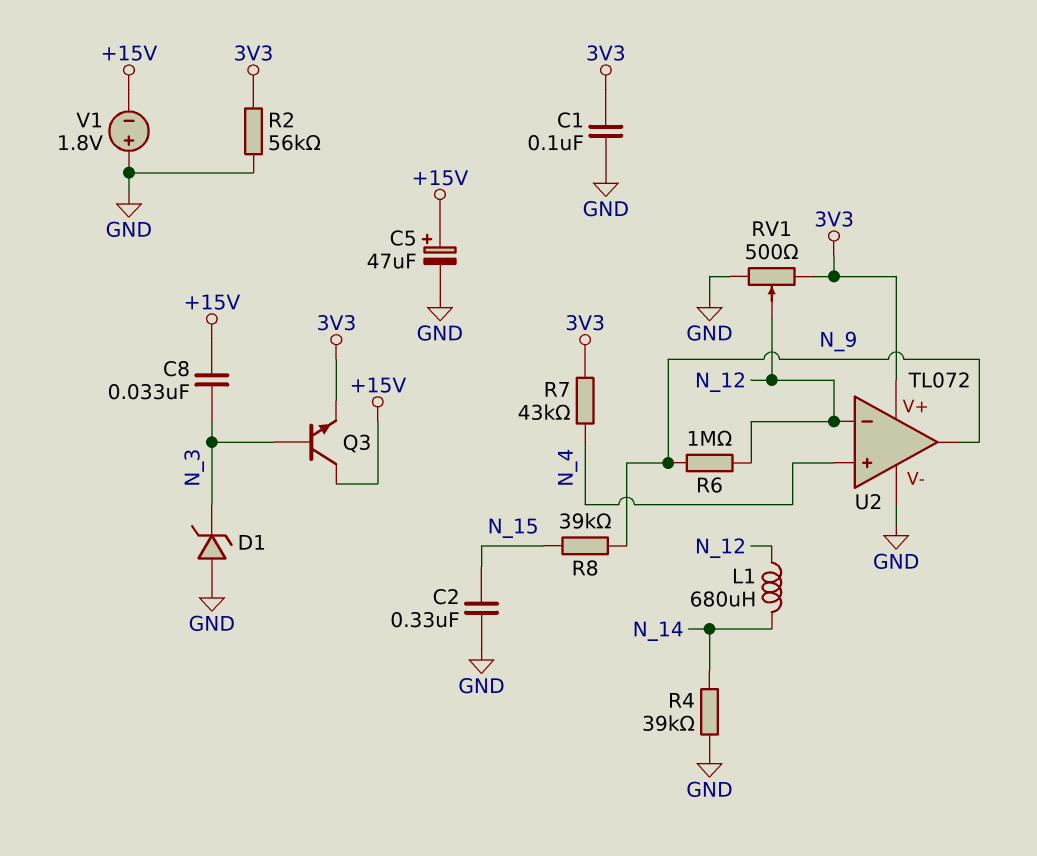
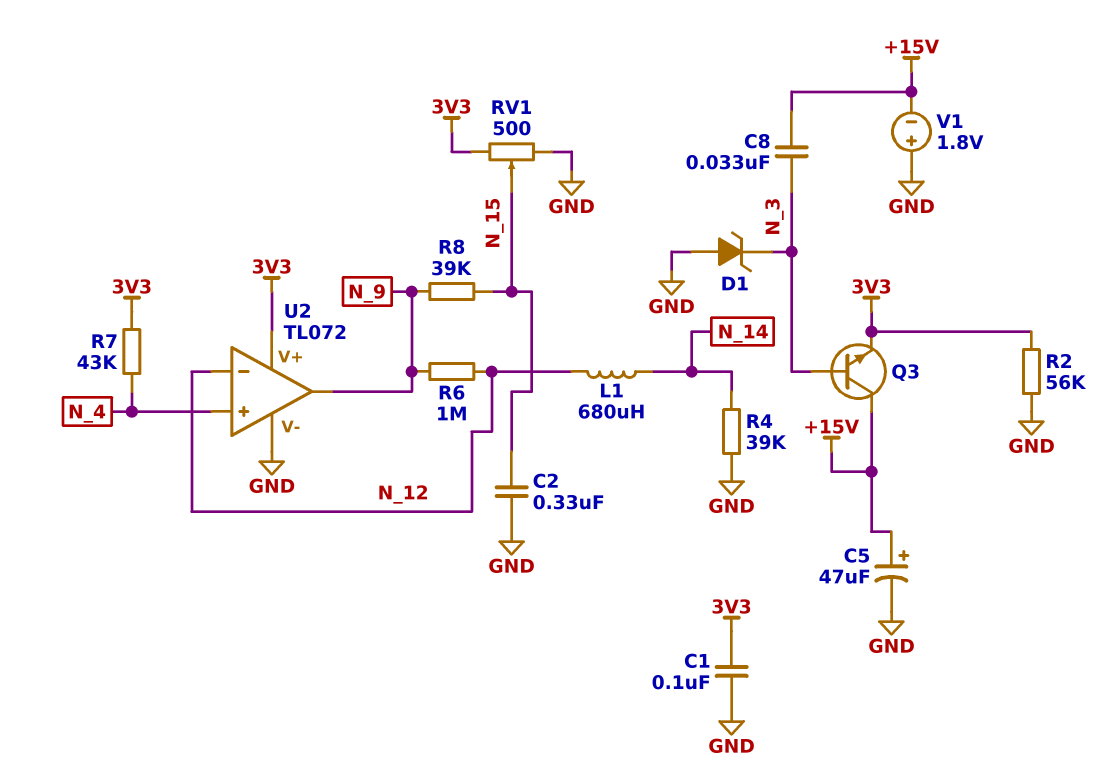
RV1: 500 (3V3, GND, wiper N_12) -> 500 (3V3, GND, wiper N_15)

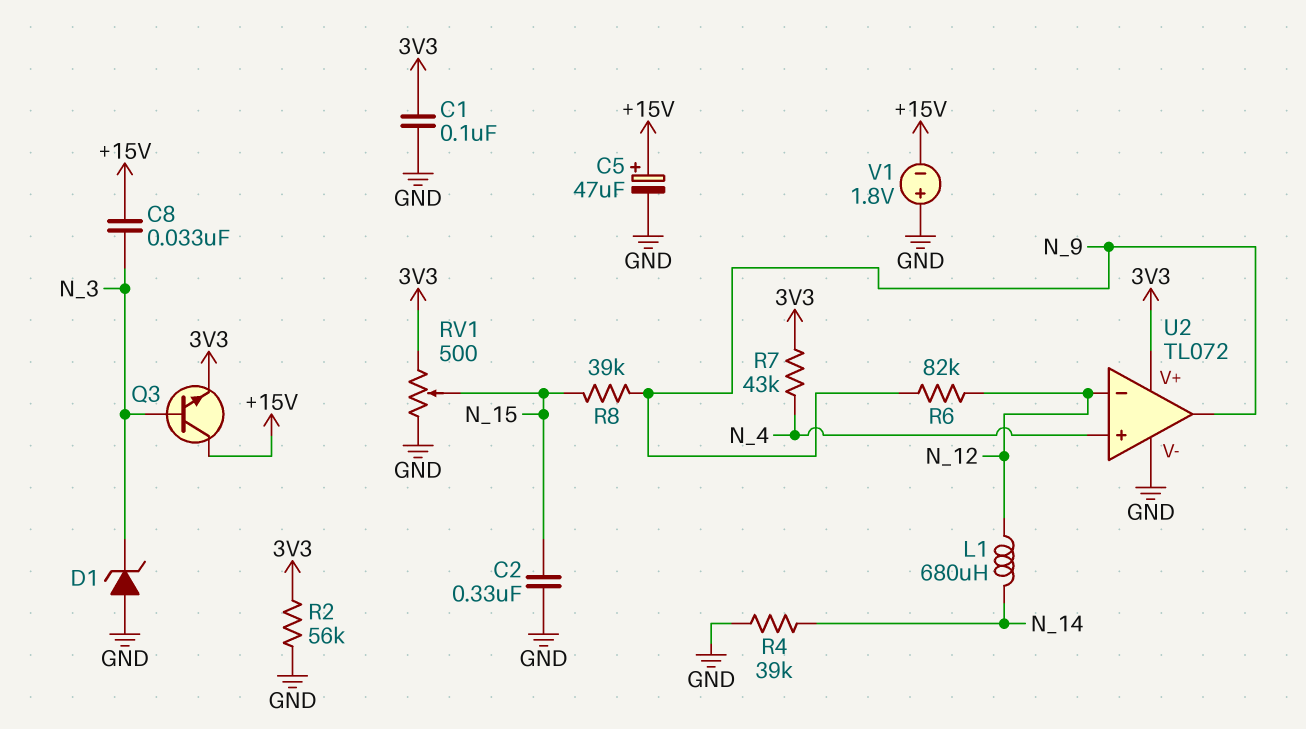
R6: 1M (N_9, N_12) -> 82k (N_9, N_12)

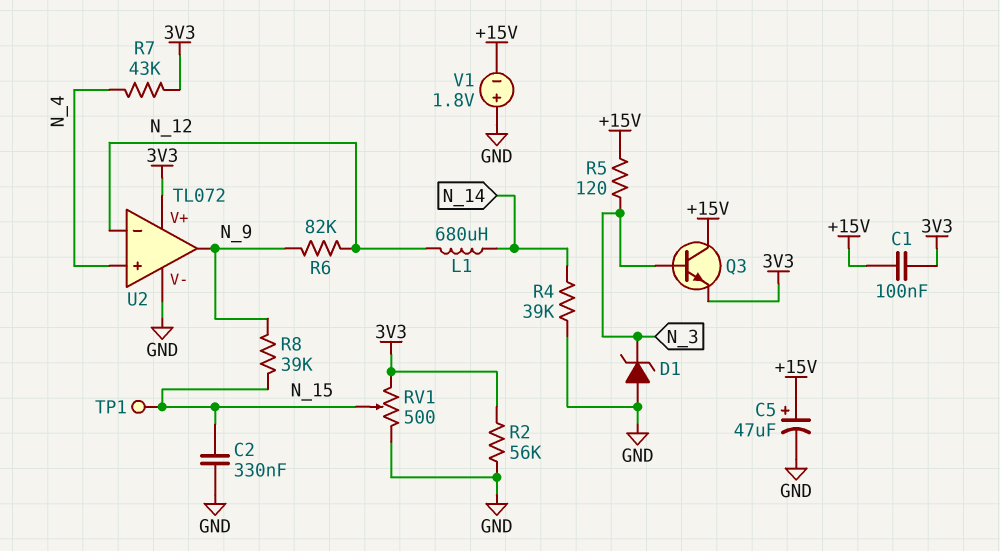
C1: 100nF (3V3, GND) -> 100nF (+15V, 3V3)
C8: 33nF (+15V, N_3) -> none
R5: none -> 120 (+15V, N_3)
TP1: none -> test point (N_15)

